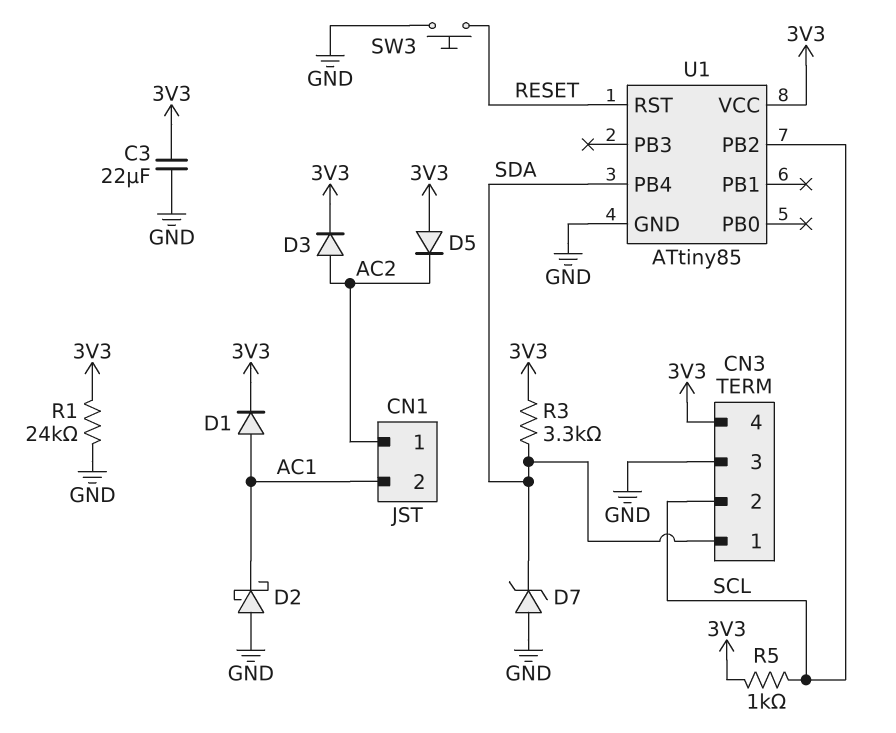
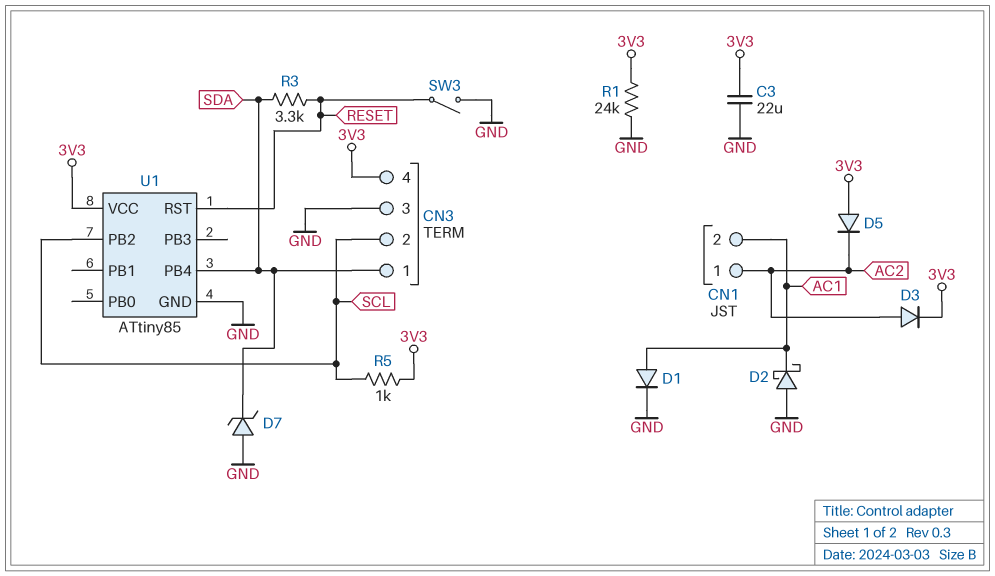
D1: diode (A AC1, K 3V3) -> diode (A AC1, K GND)
R3: 3.3k (3V3, SDA) -> 3.3k (RESET, SDA)
SW3: button (GND, RESET) -> switch (GND, RESET)

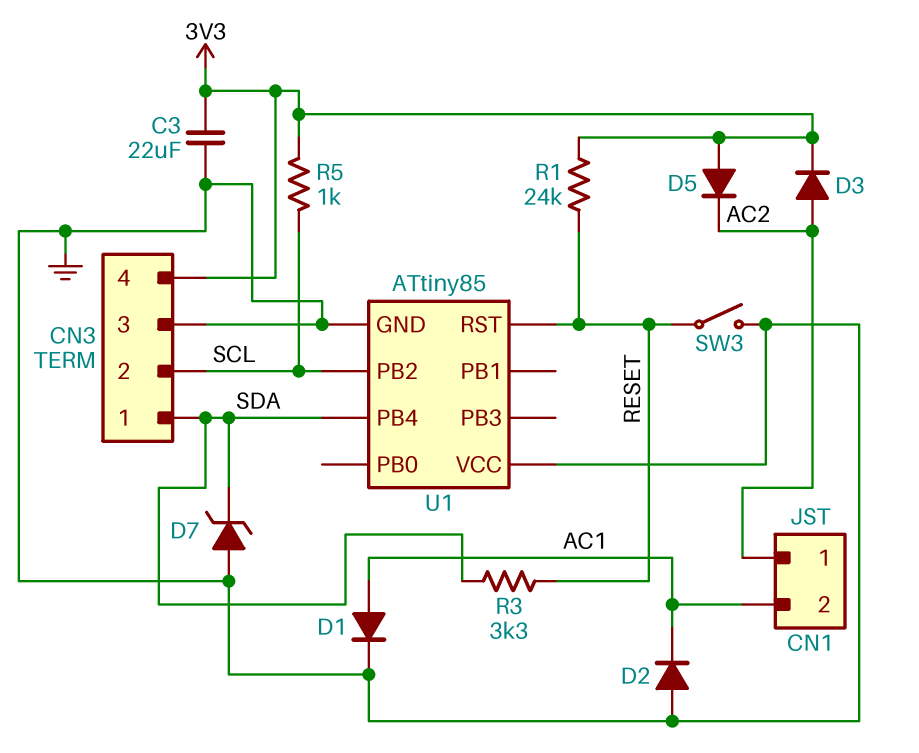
D2: schottky (A GND, K AC1) -> diode (A GND, K AC1)
R1: 24k (3V3, GND) -> 24k (3V3, RESET)
U1 pin VCC: 3V3 -> GND

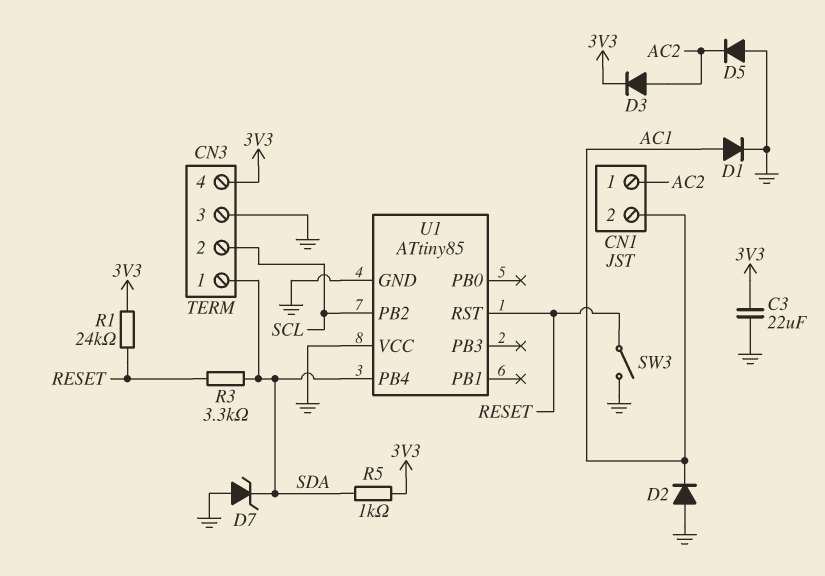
D5: diode (A 3V3, K AC2) -> diode (A GND, K AC2)
R5: 1k (3V3, SCL) -> 1k (3V3, SDA)

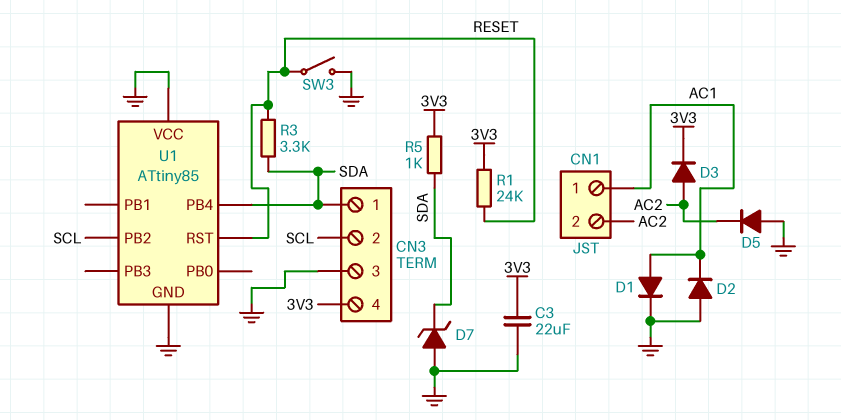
CN1 pin 1: AC2 -> AC1
CN1 pin 2: AC1 -> AC2

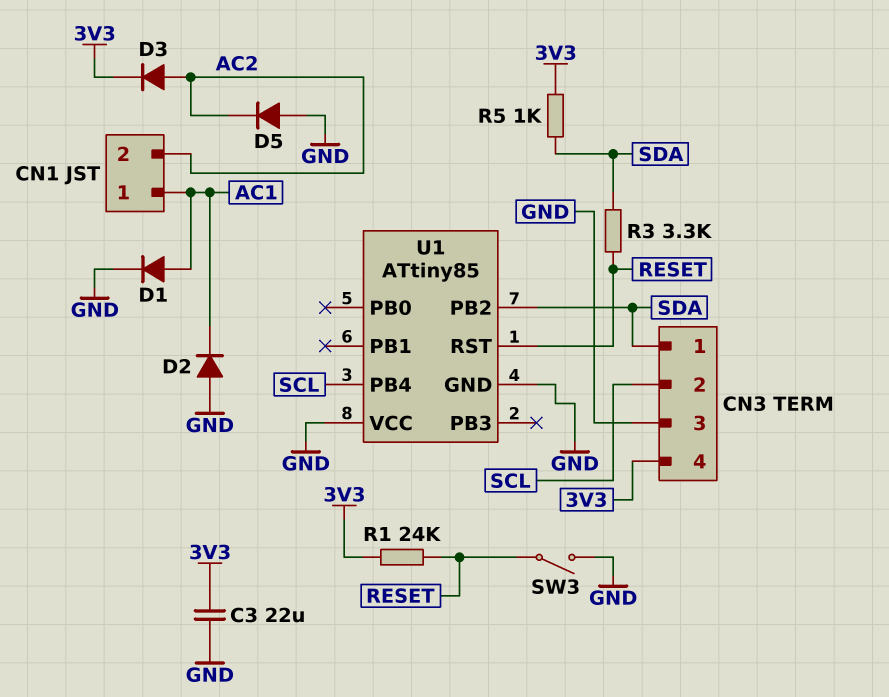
D7: zener (A GND, K SDA) -> none
U1 pin PB2: SCL -> SDA
U1 pin PB4: SDA -> SCL

